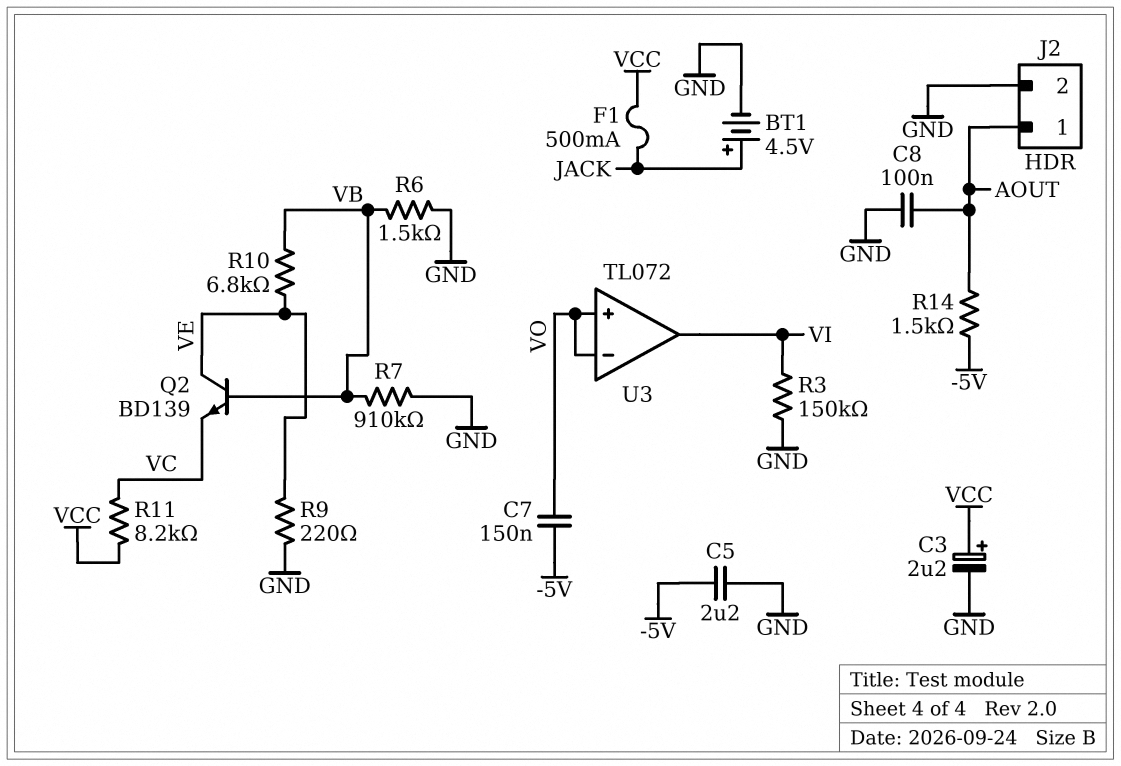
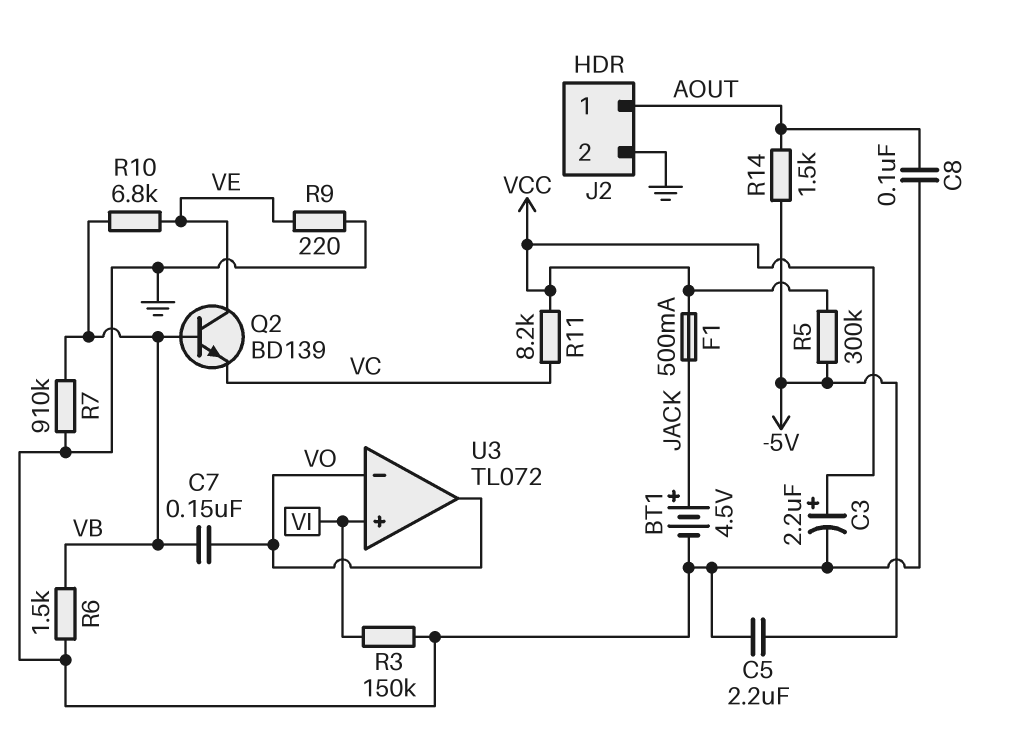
C7: 150nF (-5V, VO) -> 150nF (VB, VO)
R5: none -> 300k (-5V, VCC)
U3 pin in+: VO -> VI
U3 pin out: VI -> VO

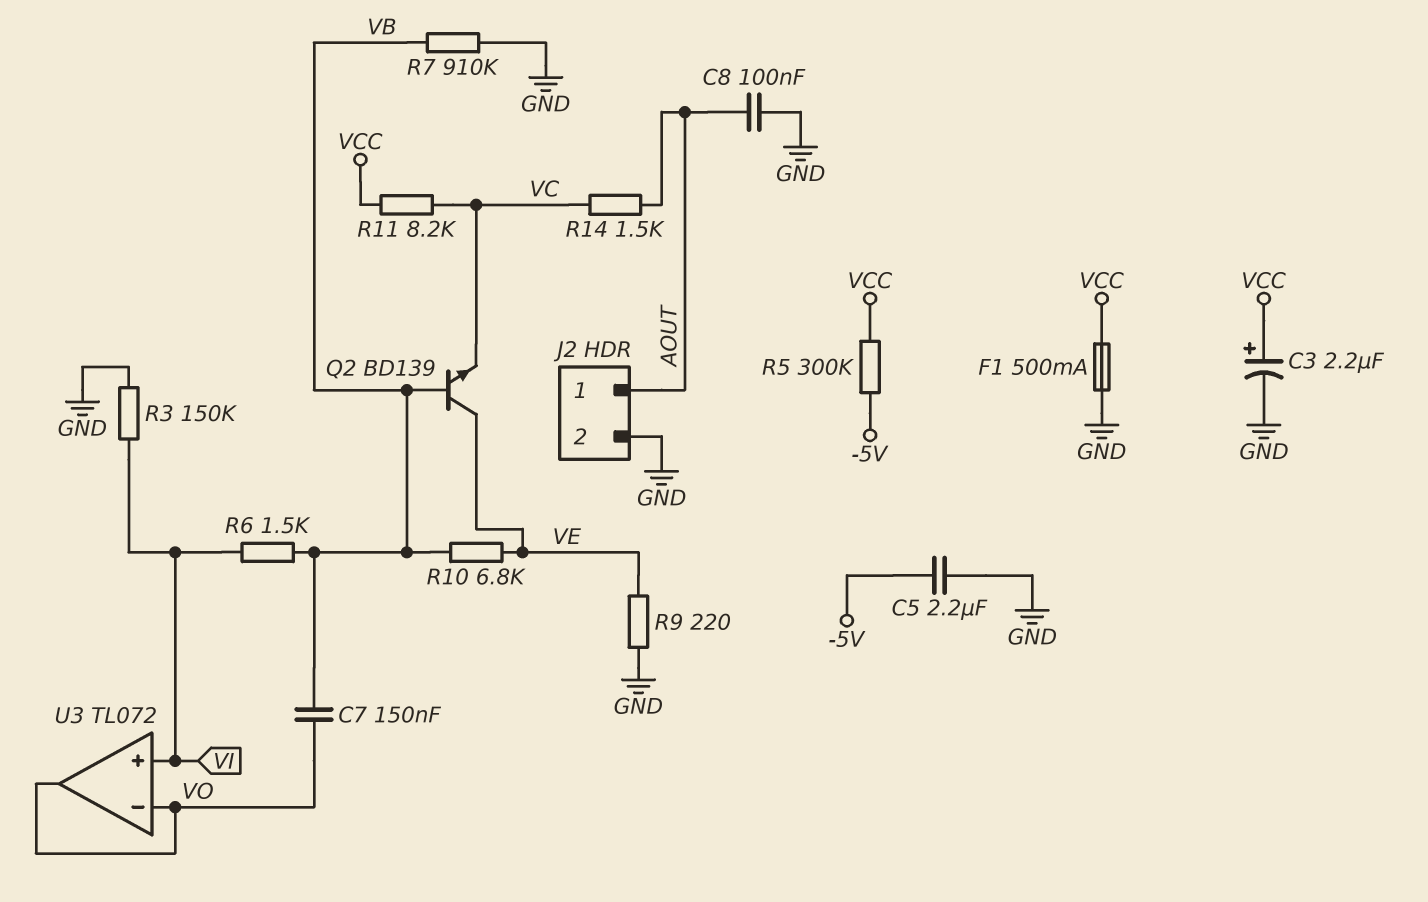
BT1: 4.5V (plus JACK, minus GND) -> none
F1: 500mA (JACK, VCC) -> 500mA (GND, VCC)
R6: 1.5k (GND, VB) -> 1.5k (VB, VI)
R14: 1.5k (-5V, AOUT) -> 1.5k (AOUT, VC)

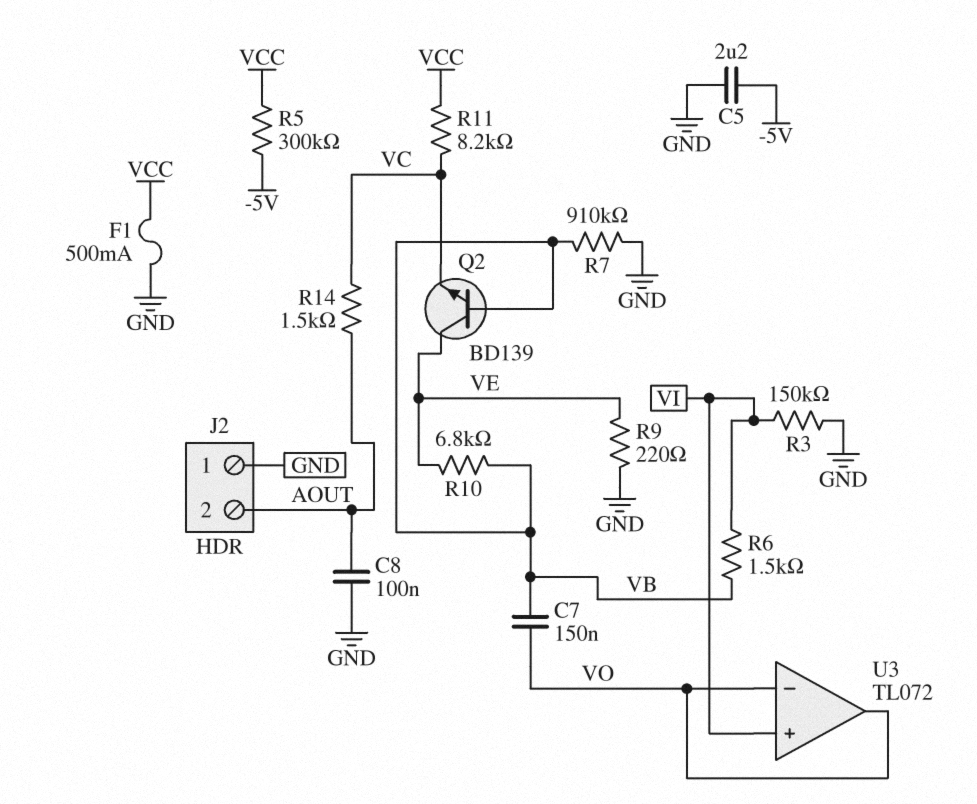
C3: 2.2uF (plus VCC, minus GND) -> none
J2 pin 1: AOUT -> GND
J2 pin 2: GND -> AOUT

